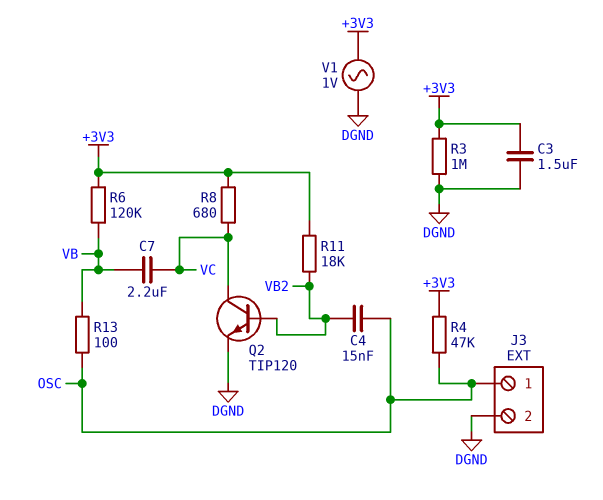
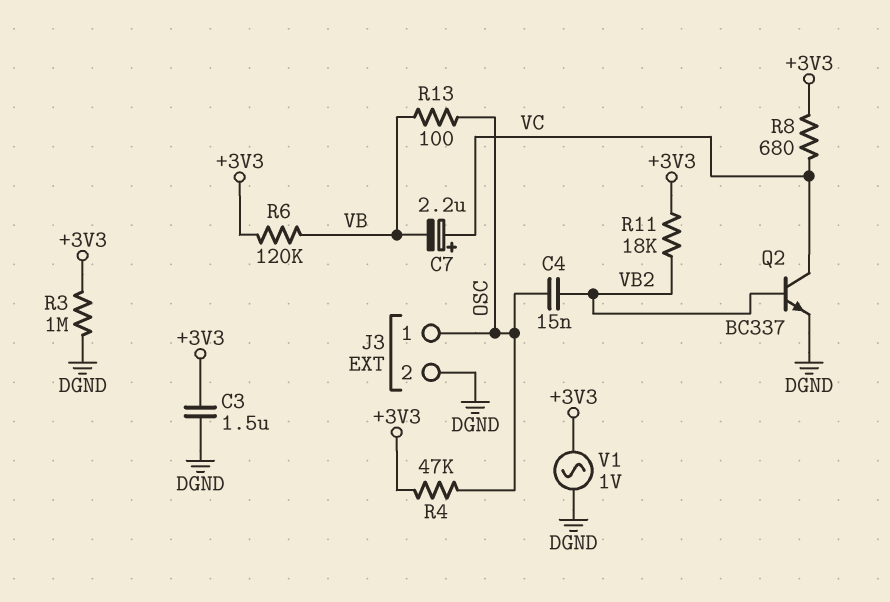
C7: 2.2uF (VB, VC) -> 2.2uF (plus VC, minus VB)
Q2: NPN TIP120 (B VB2, C VC, E DGND) -> NPN BC337 (B VB2, C VC, E DGND)

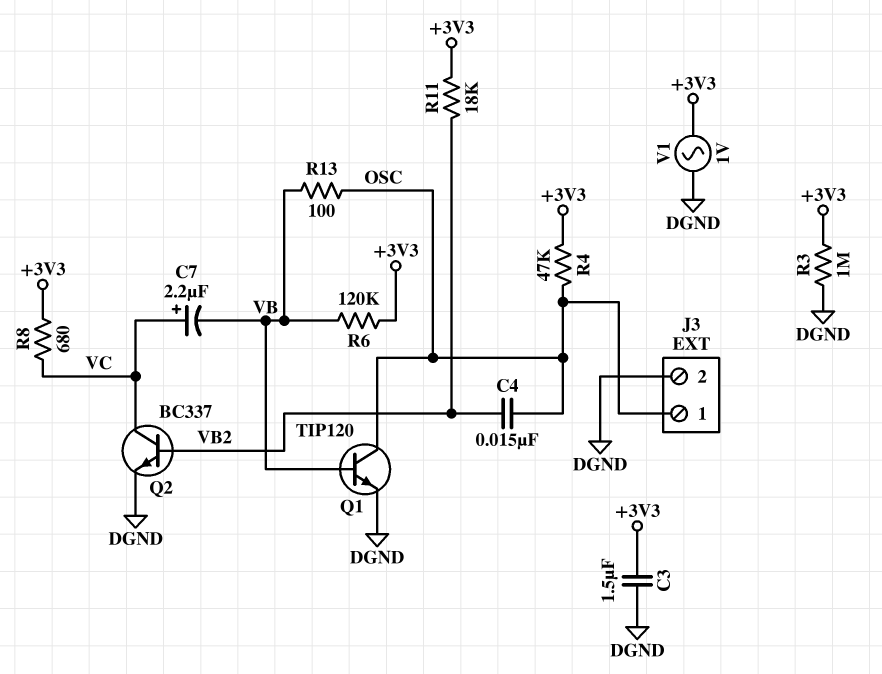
Q1: none -> NPN TIP120 (B VB, C OSC, E DGND)

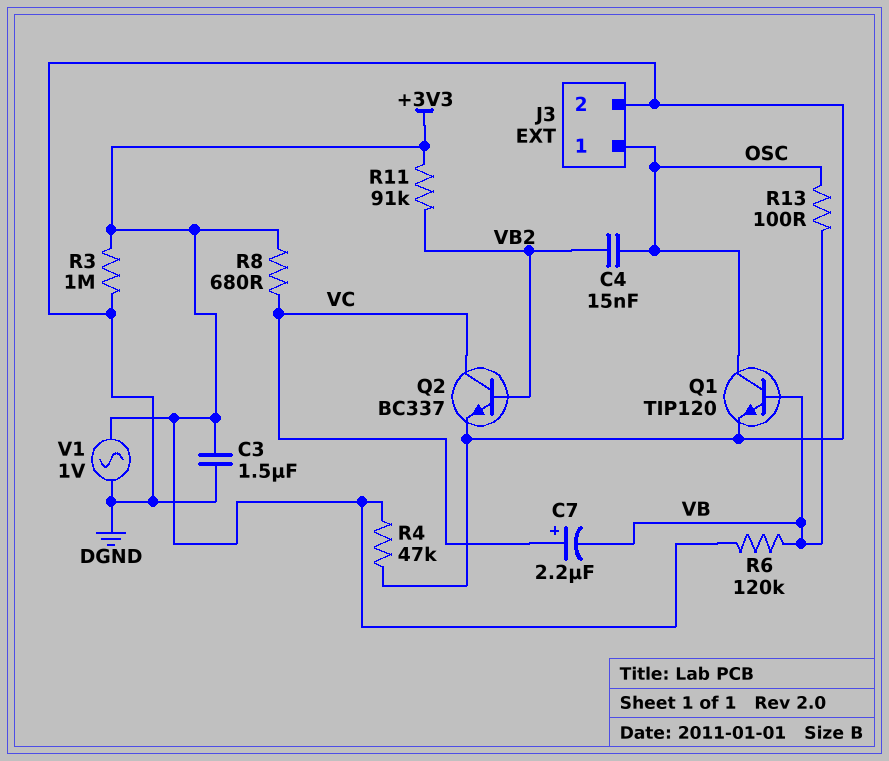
R4: 47k (+3V3, OSC) -> 47k (+3V3, DGND)
R11: 18k (+3V3, VB2) -> 91k (+3V3, VB2)

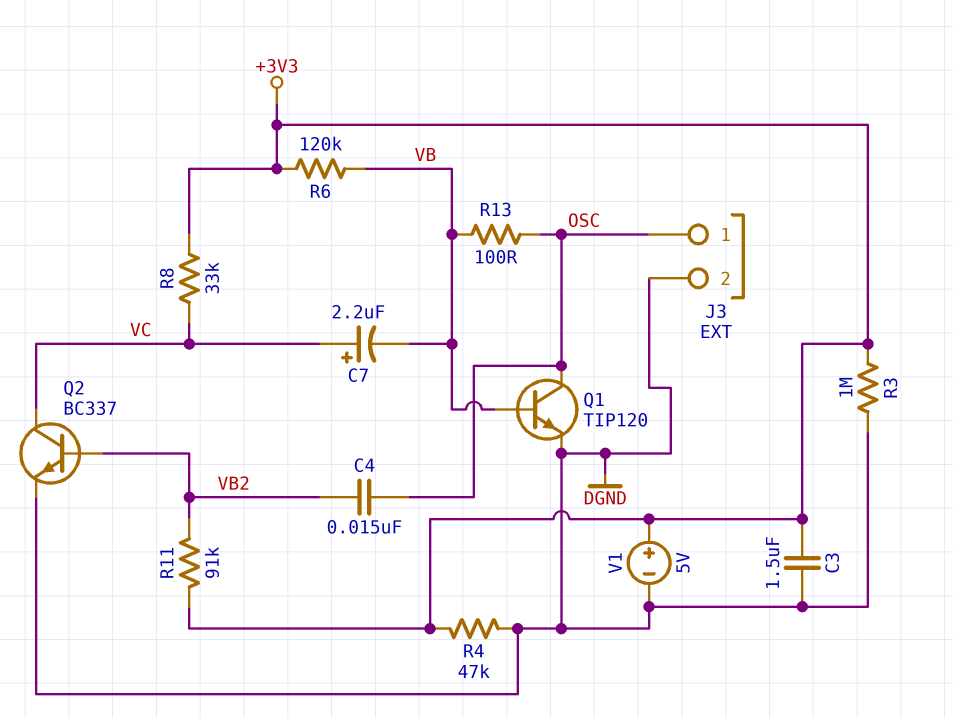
R8: 680 (+3V3, VC) -> 33k (+3V3, VC)
V1: AC 1V (+3V3, DGND) -> 5V (plus +3V3, minus DGND)

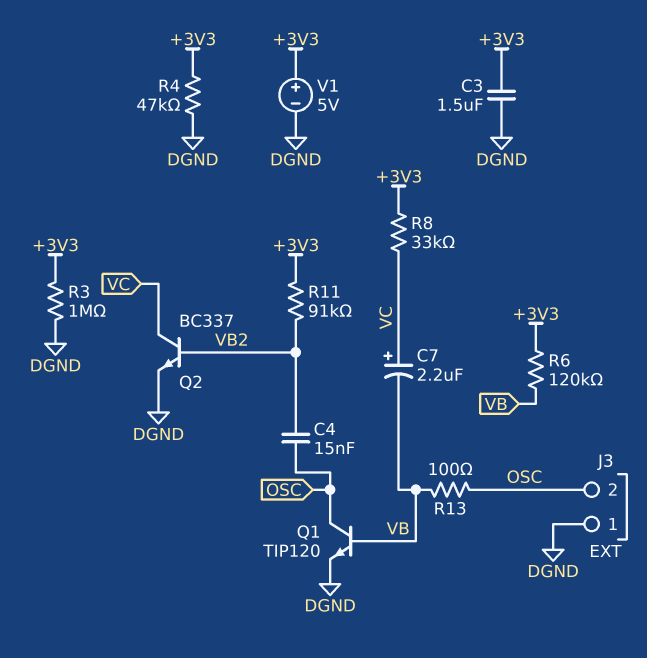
J3 pin 1: OSC -> DGND
J3 pin 2: DGND -> OSC

